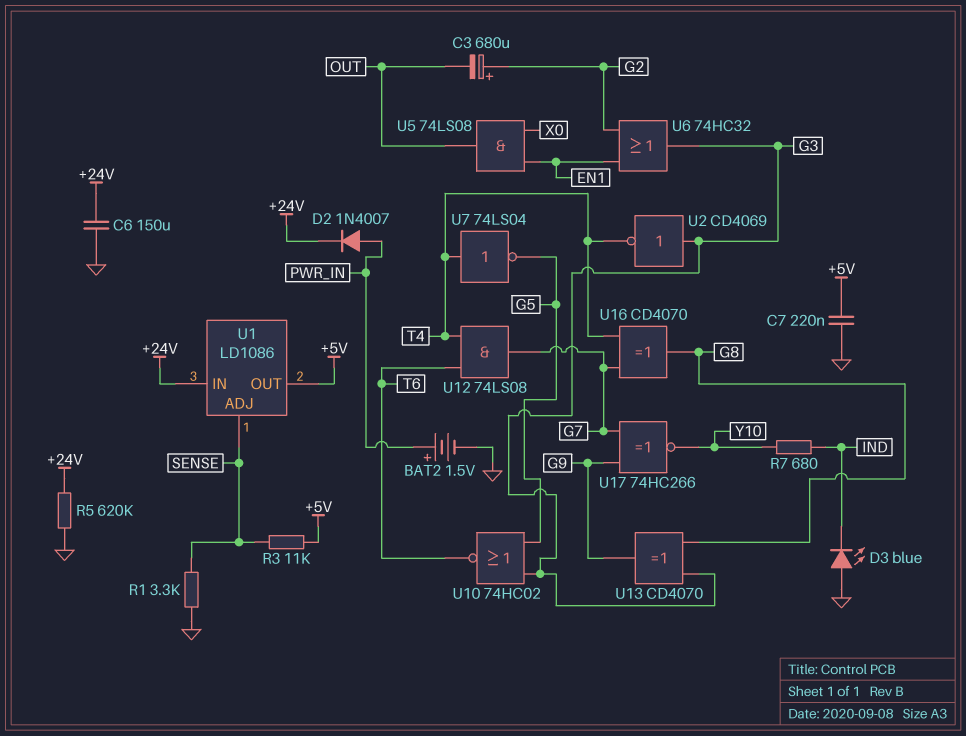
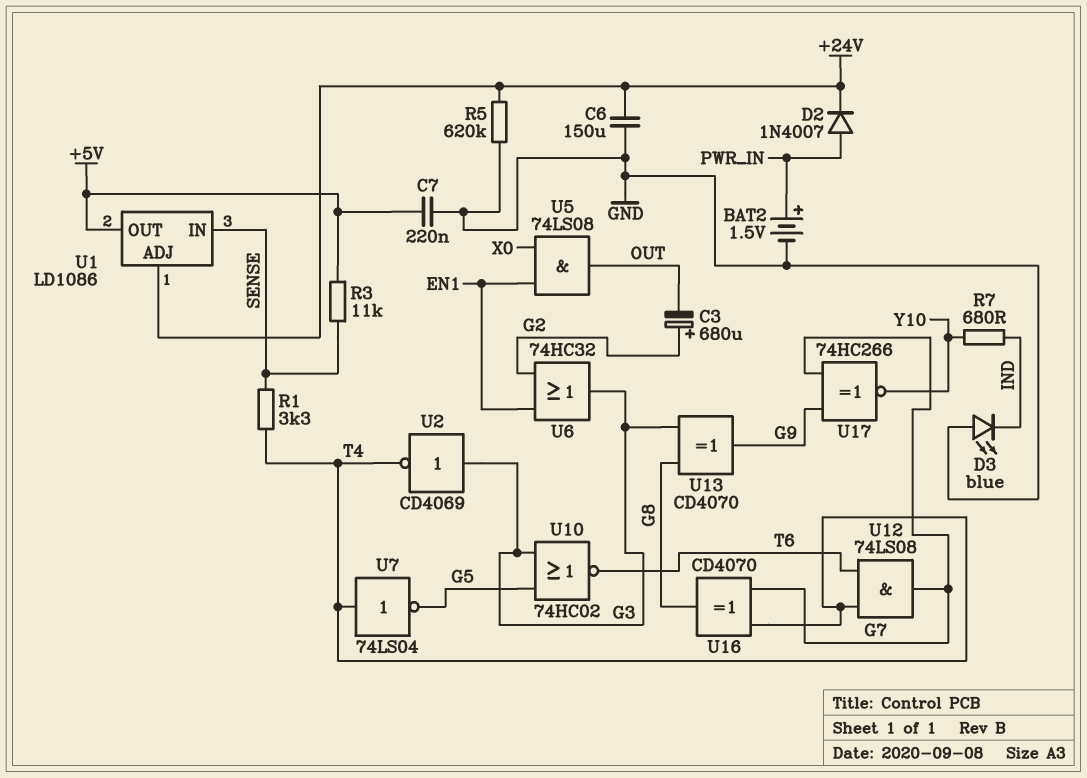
R1: 3.3k (GND, SENSE) -> 3.3k (SENSE, T4)
U1 pin ADJ: SENSE -> +24V
U1 pin IN: +24V -> SENSE

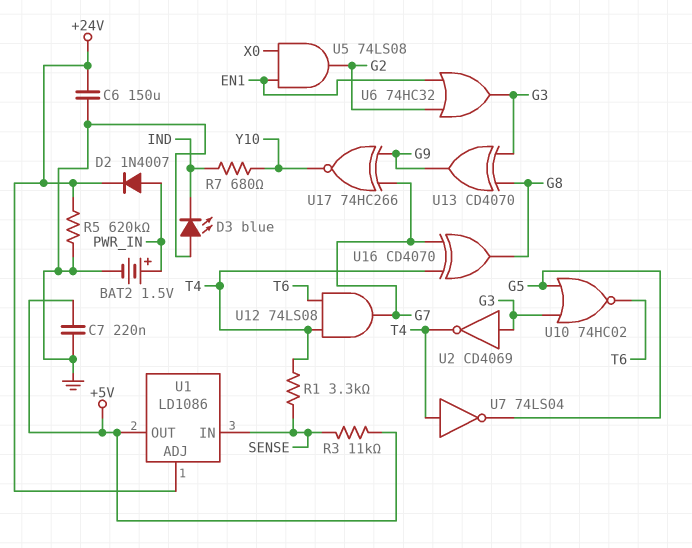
C3: 680uF (plus G2, minus OUT) -> none
U5: AND 74LS08 (in EN1, in X0, out OUT) -> AND 74LS08 (in EN1, in X0, out G2)

